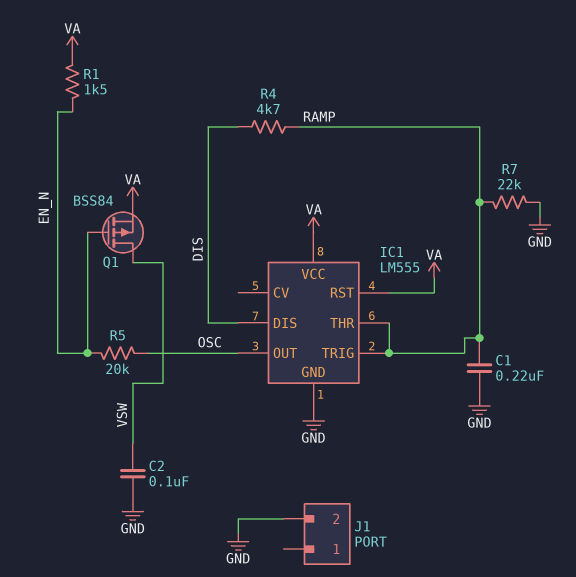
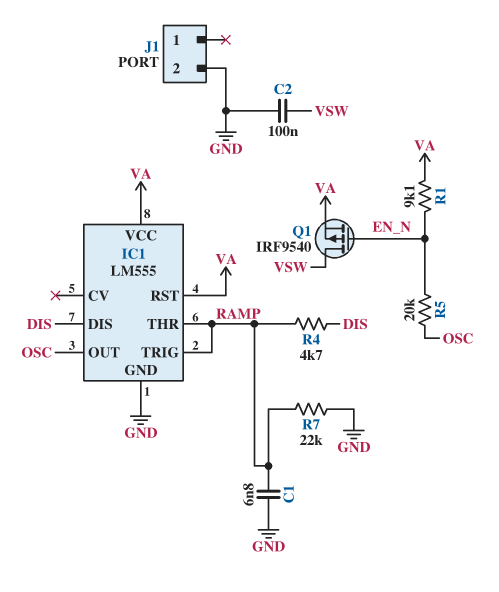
C1: 220nF (GND, RAMP) -> 6.8nF (GND, RAMP)
Q1: PMOS BSS84 (G EN_N, D VSW, S VA) -> PMOS IRF9540 (G EN_N, D VSW, S VA)
R1: 1.5k (EN_N, VA) -> 9.1k (EN_N, VA)

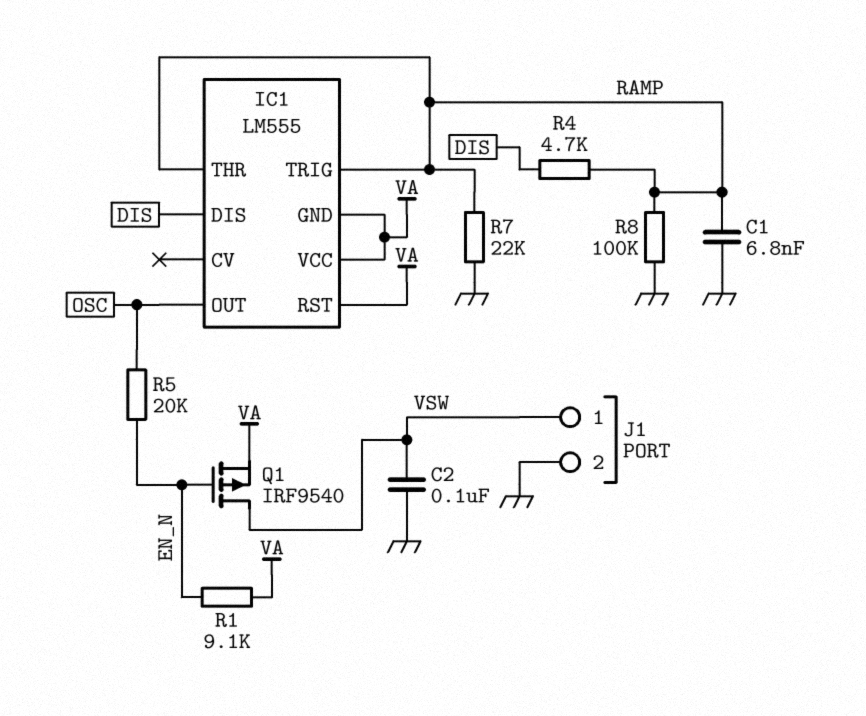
IC1 pin GND: GND -> VA
J1 pin 1: none -> VSW
R8: none -> 100k (GND, RAMP)

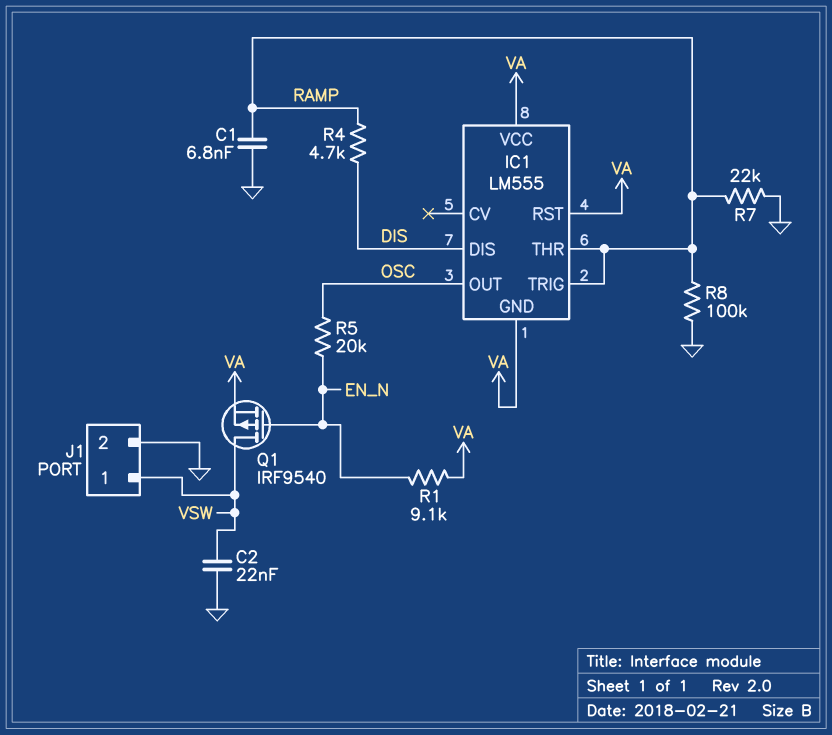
C2: 100nF (GND, VSW) -> 22nF (GND, VSW)

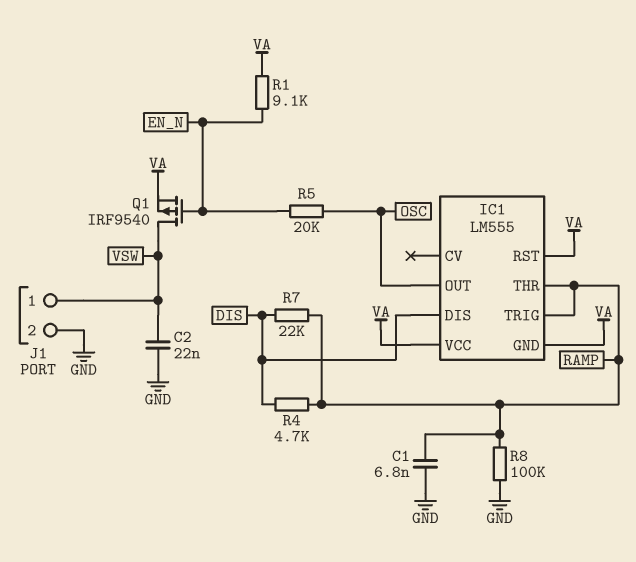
R7: 22k (GND, RAMP) -> 22k (DIS, RAMP)

